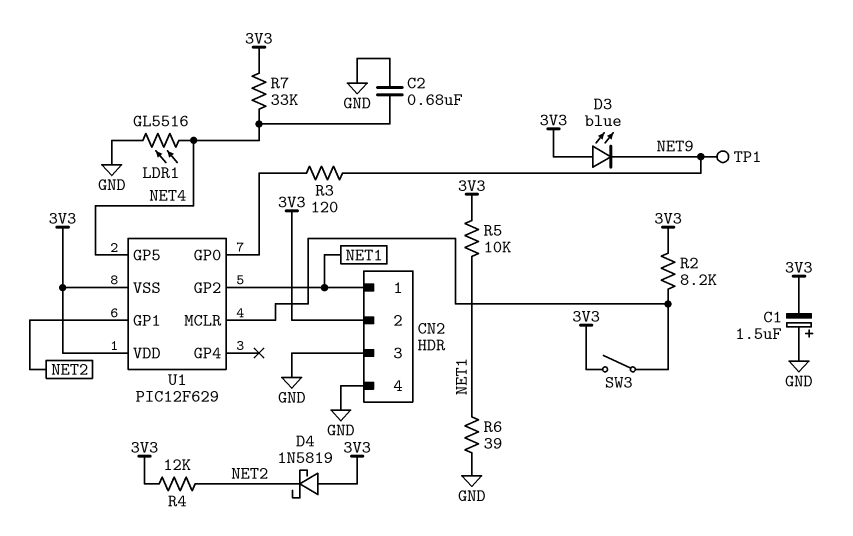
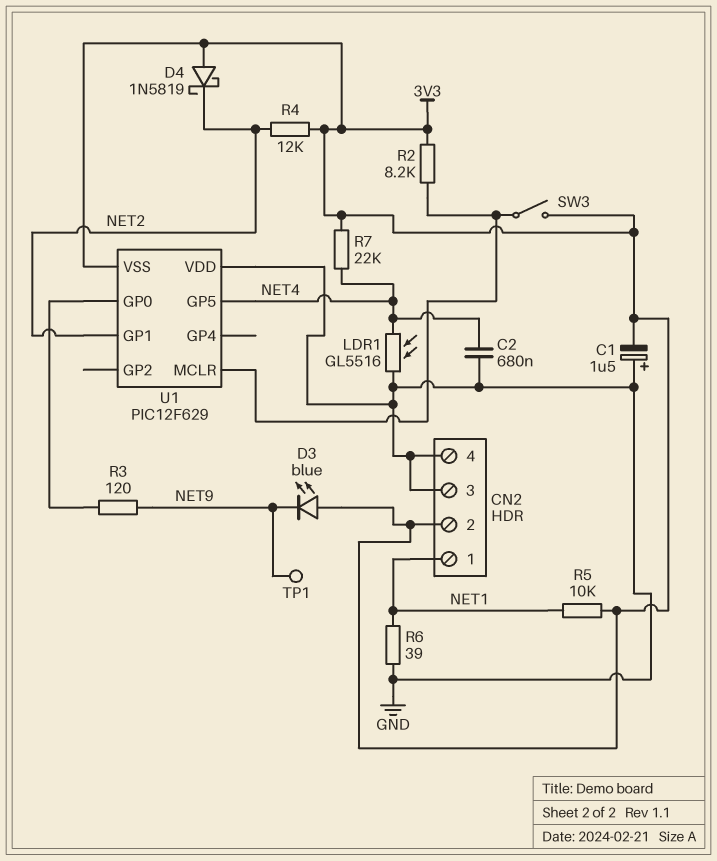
R7: 33k (3V3, NET4) -> 22k (3V3, NET4)
U1 pin GP2: NET1 -> none
U1 pin VDD: 3V3 -> GND

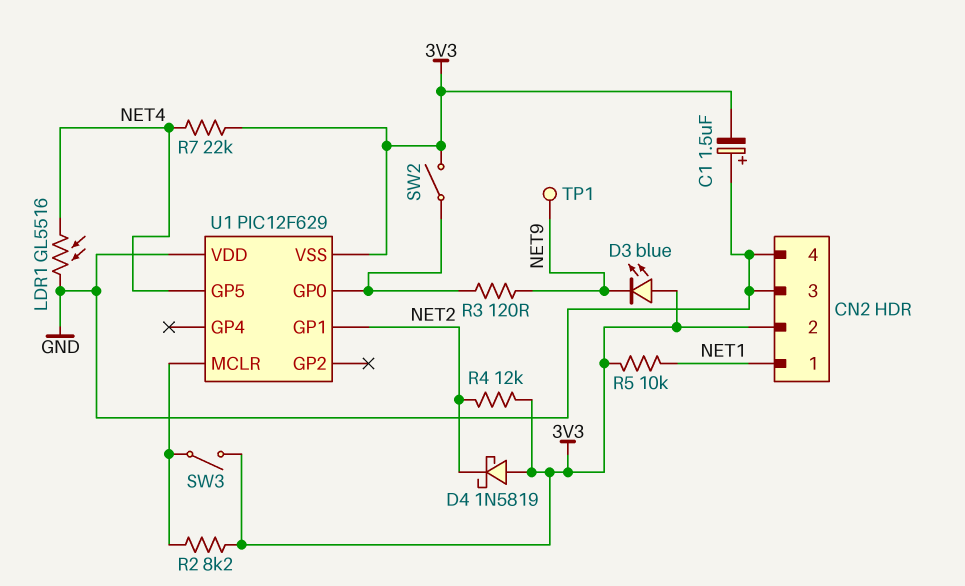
C2: 680nF (GND, NET4) -> none
R6: 39 (GND, NET1) -> none
SW2: none -> switch (3V3, U1/GP0)

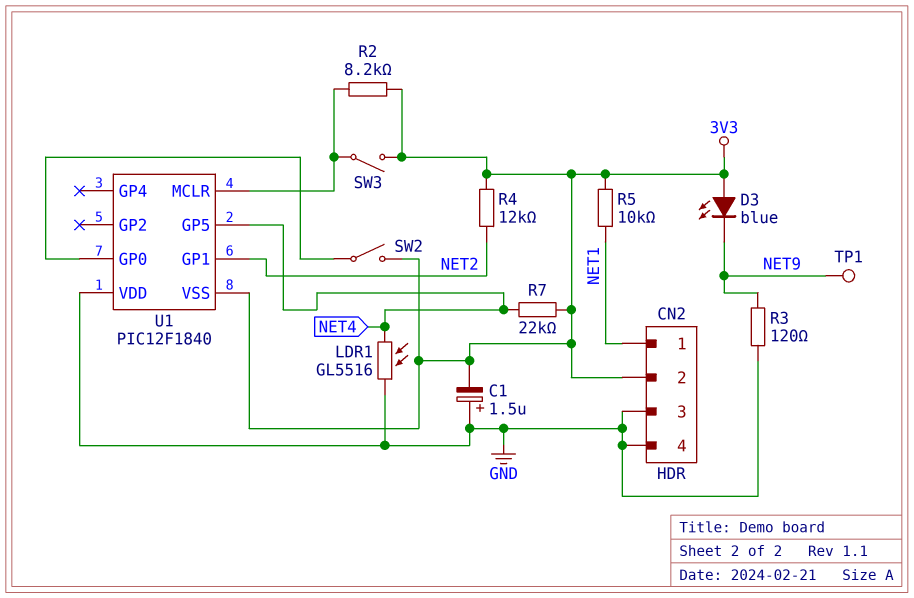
D4: schottky 1N5819 (A 3V3, K NET2) -> none
R3: 120 (NET9, U1/GP0) -> 120 (GND, NET9)
U1: PIC12F629 -> PIC12F1840

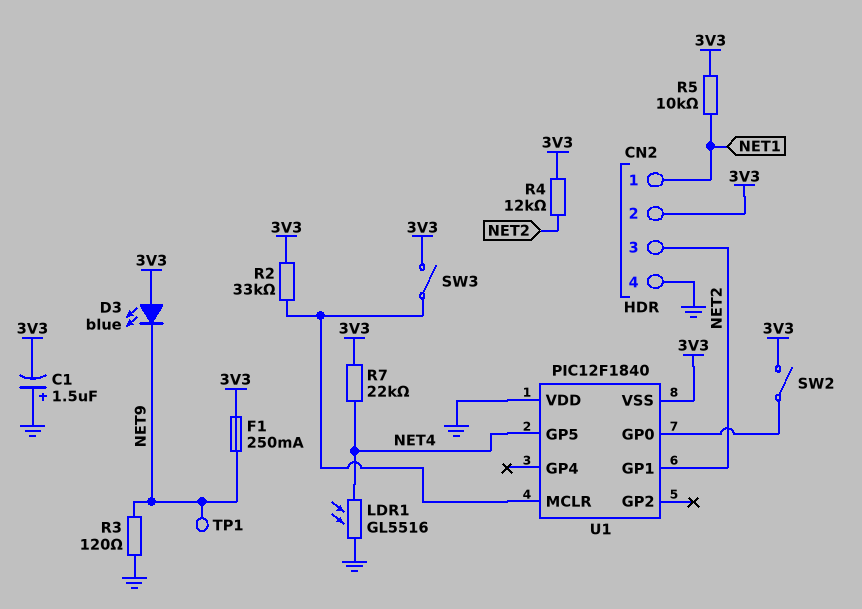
CN2 pin 3: GND -> NET2
F1: none -> 250mA (3V3, NET9)
R2: 8.2k (3V3, U1/MCLR) -> 33k (3V3, U1/MCLR)

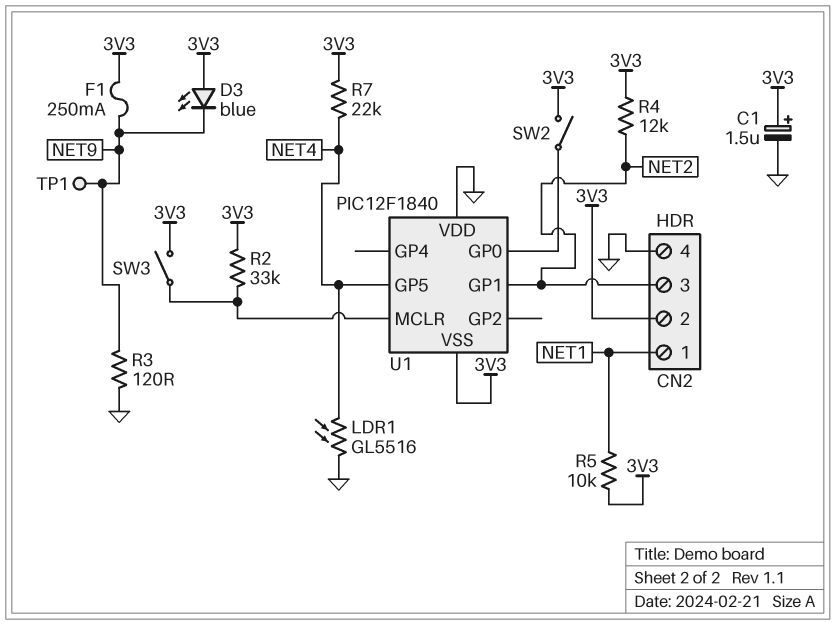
C1: 1.5uF (plus GND, minus 3V3) -> 1.5uF (plus 3V3, minus GND)

